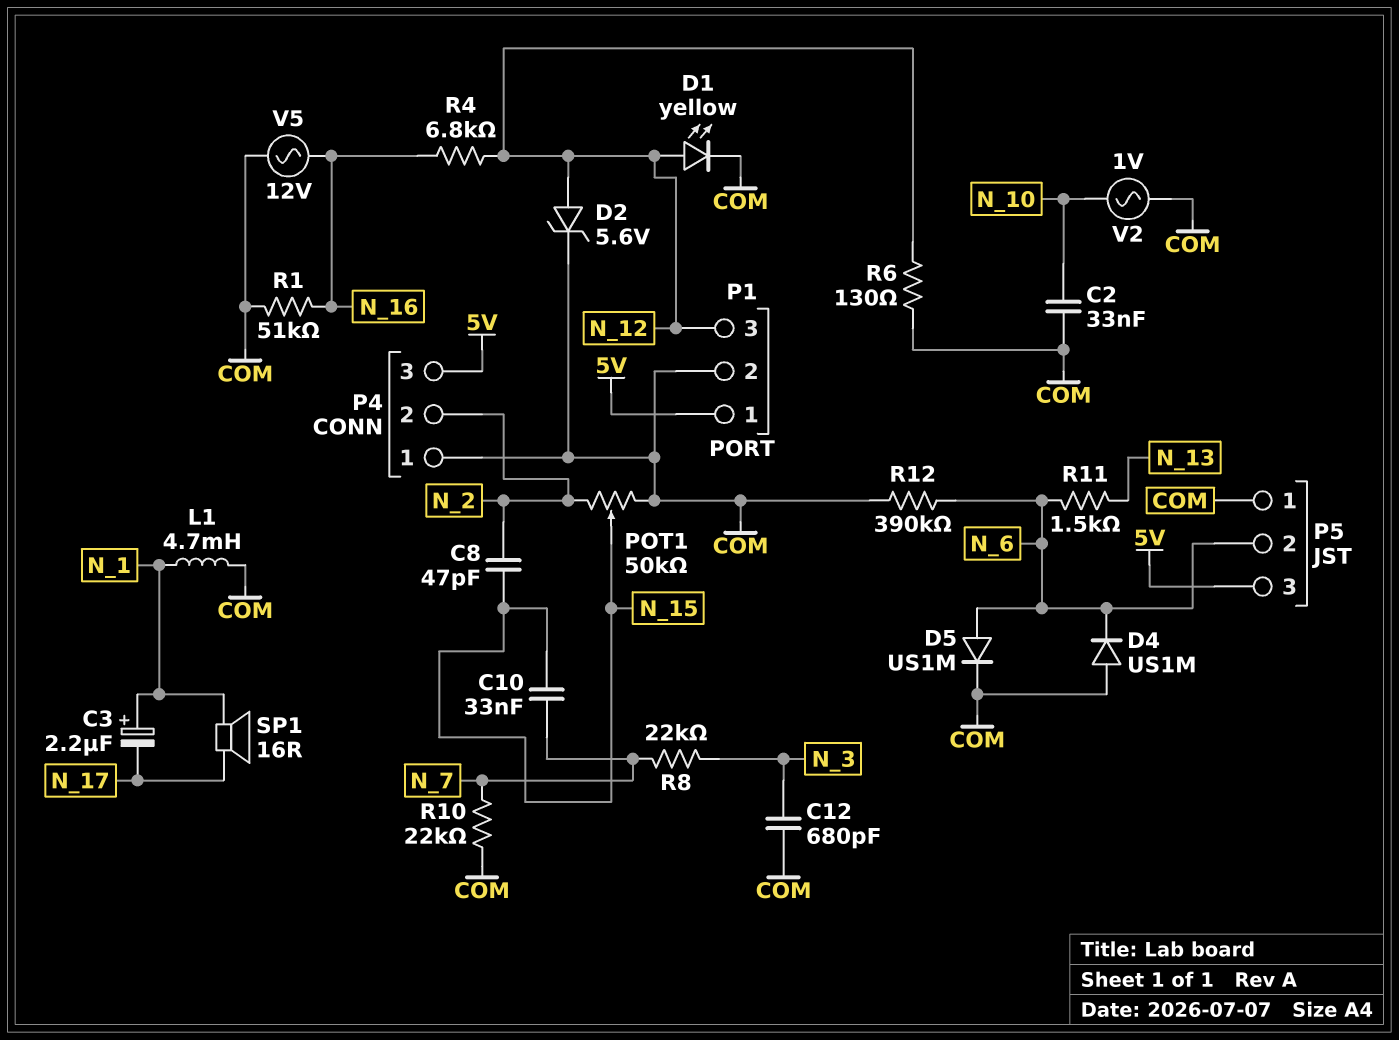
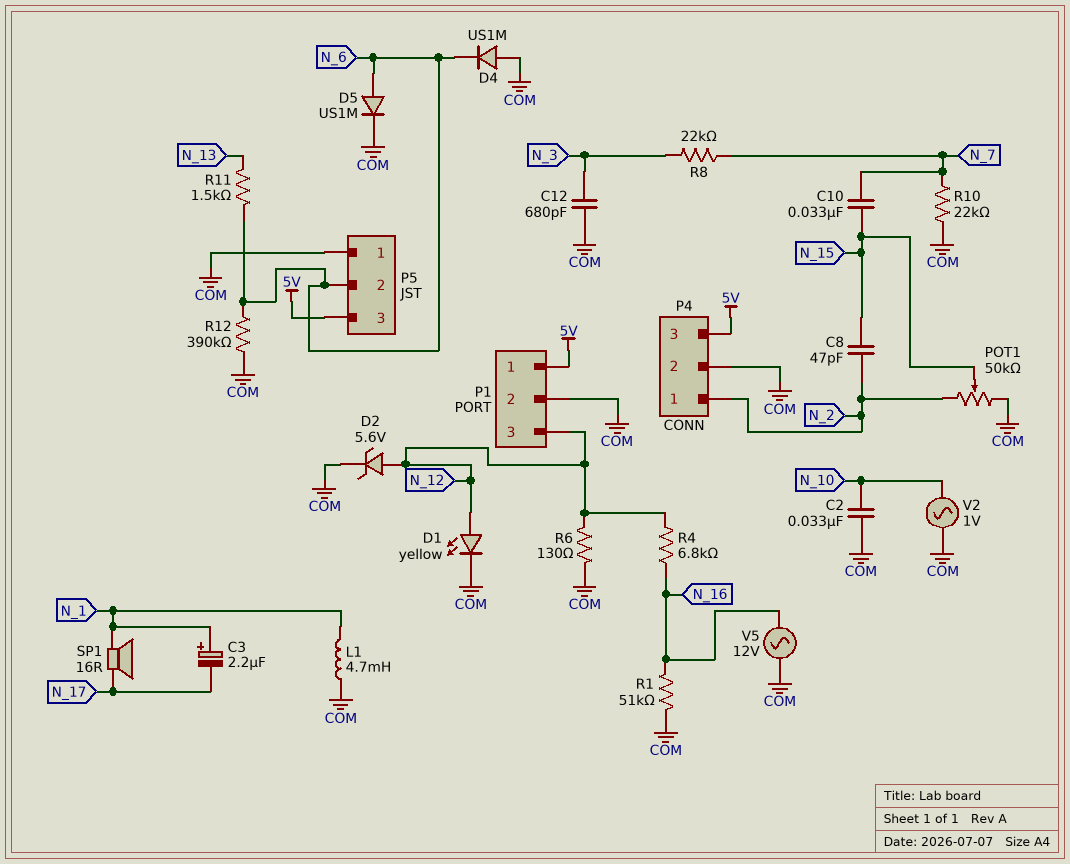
P4 pin 1: COM -> N_2
P4 pin 2: N_2 -> COM

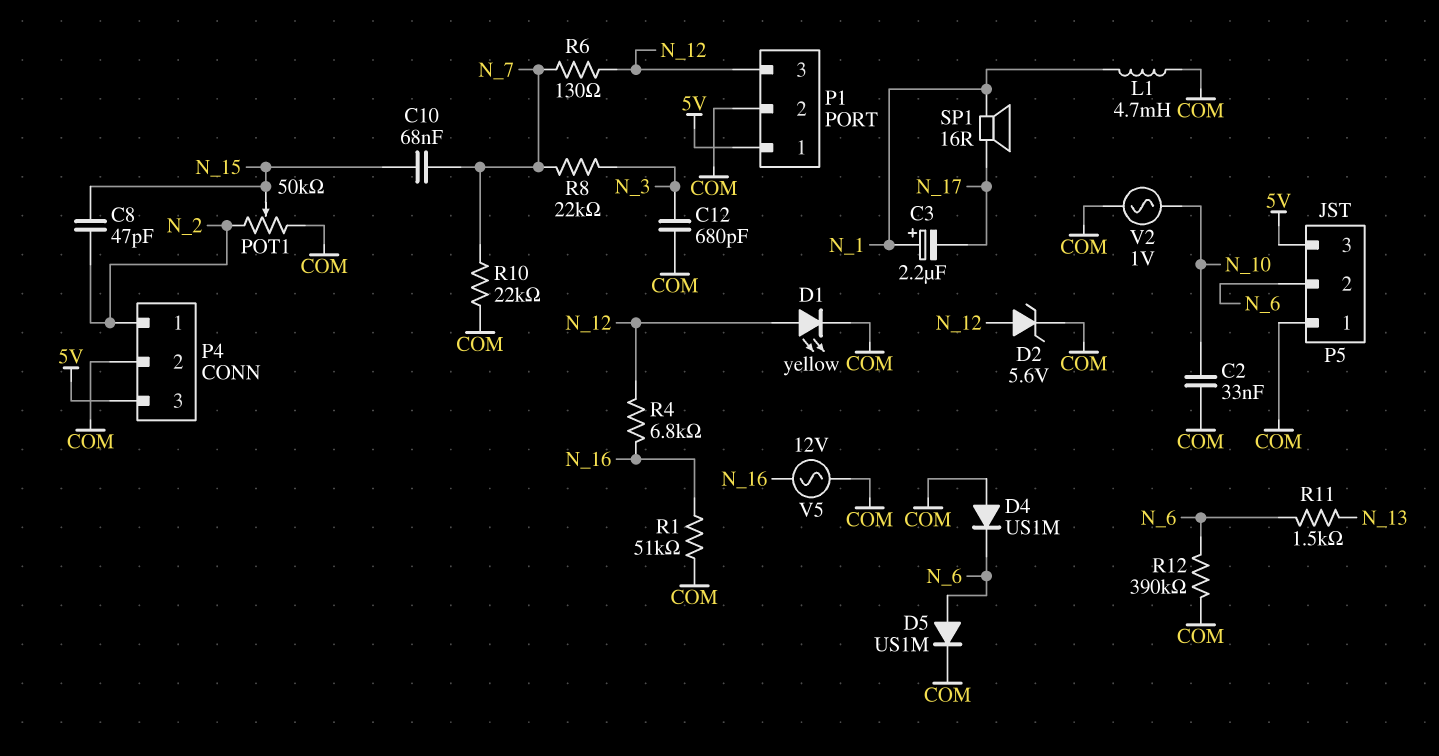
C10: 33nF (N_7, N_15) -> 68nF (N_7, N_15)
R6: 130 (COM, N_12) -> 130 (N_7, N_12)

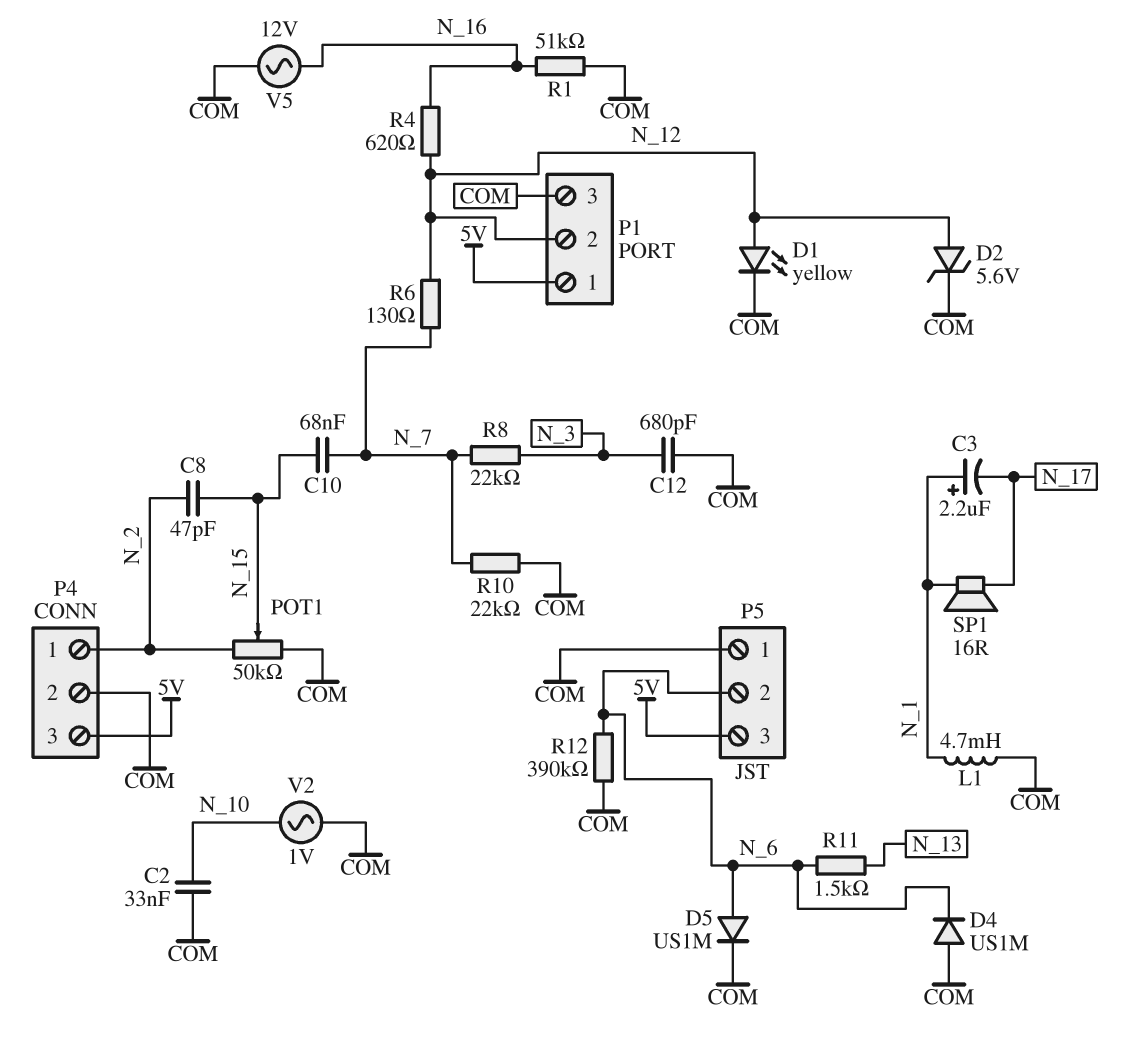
P1 pin 2: COM -> N_12
P1 pin 3: N_12 -> COM
R4: 6.8k (N_12, N_16) -> 620 (N_12, N_16)

